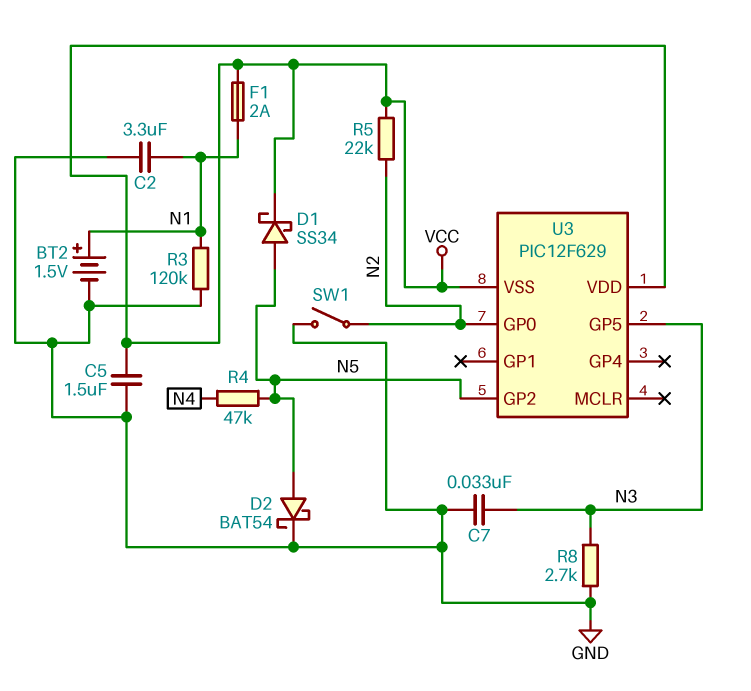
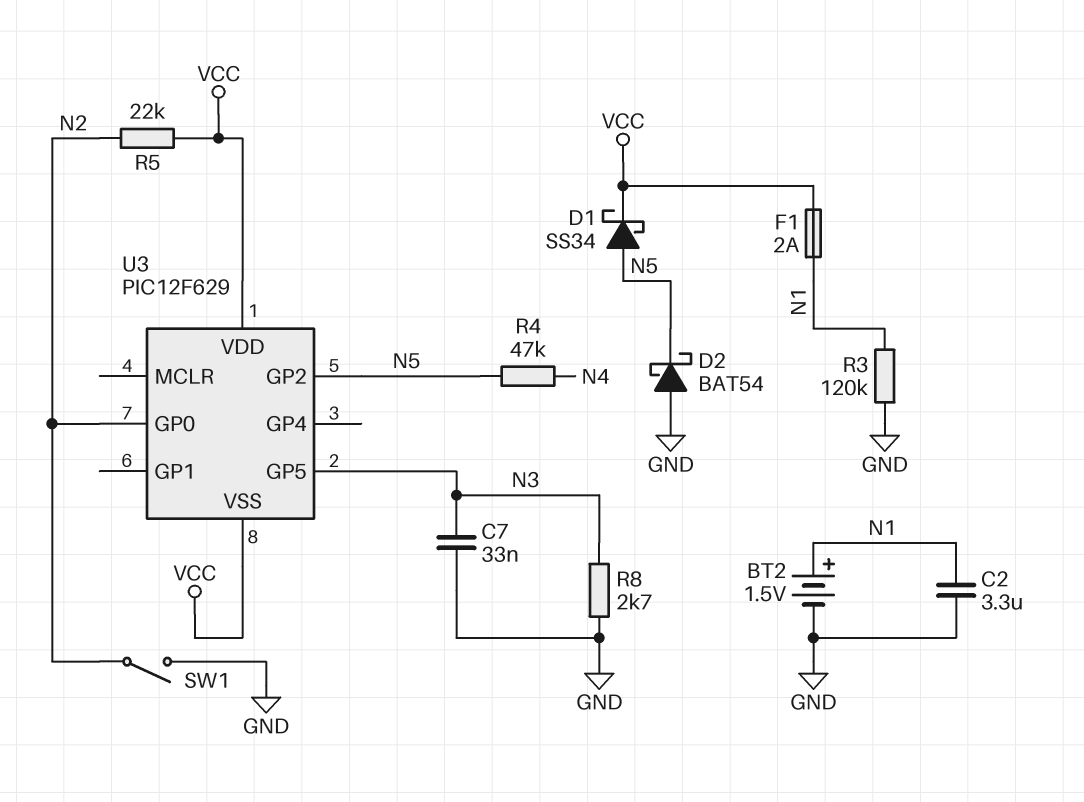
C5: 1.5uF (GND, VCC) -> none
D2: schottky BAT54 (A N5, K GND) -> schottky BAT54 (A GND, K N5)

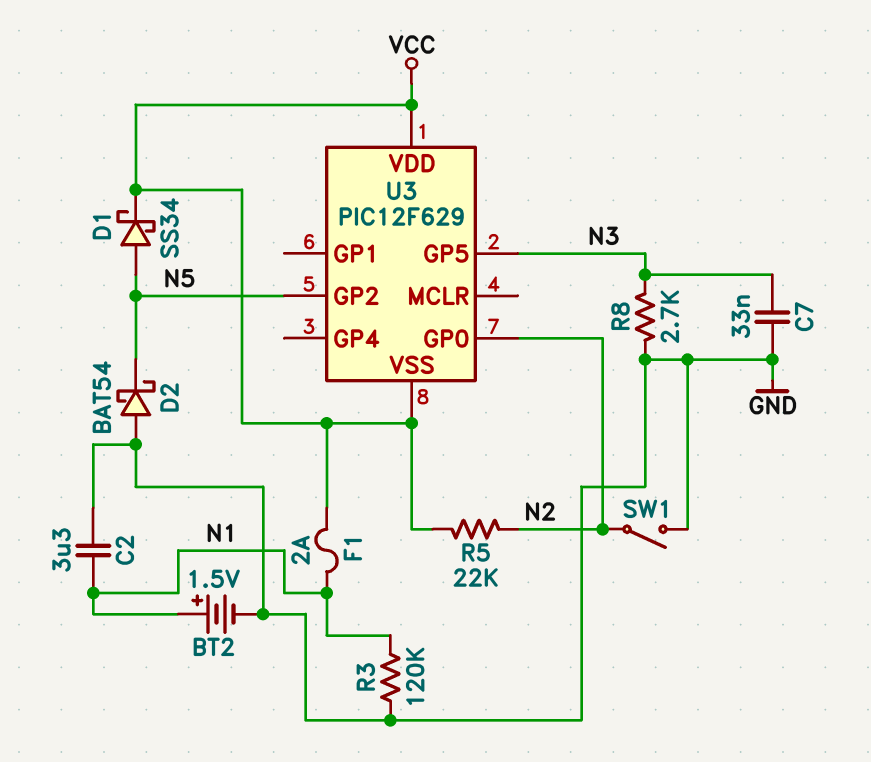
R4: 47k (N4, N5) -> none

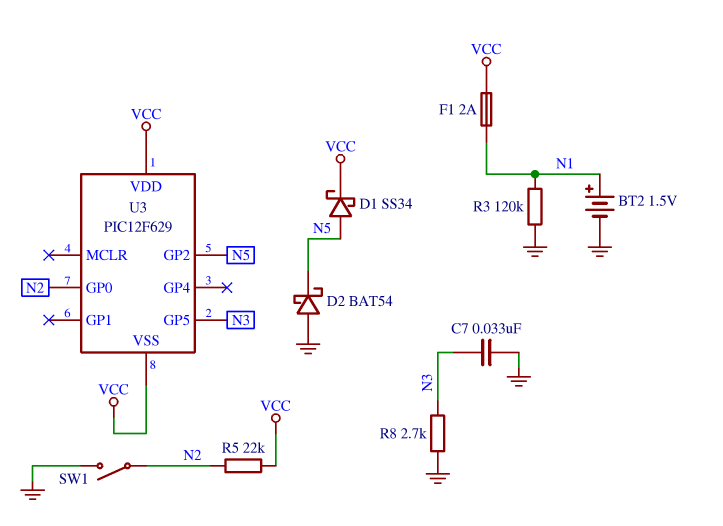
C2: 3.3uF (GND, N1) -> none

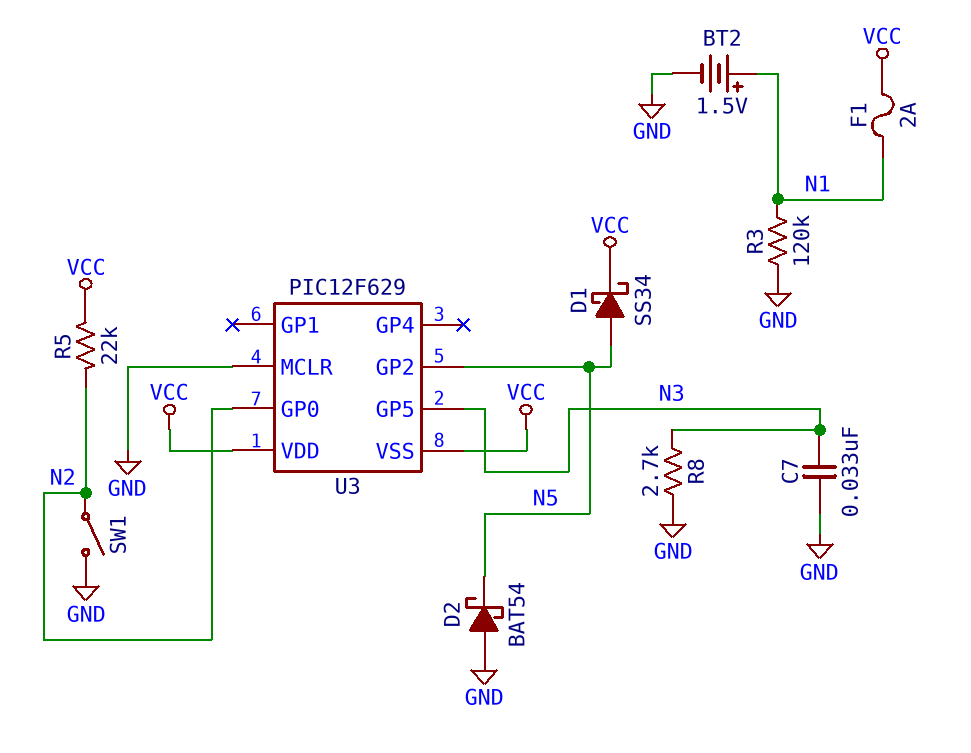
U3 pin MCLR: none -> GND

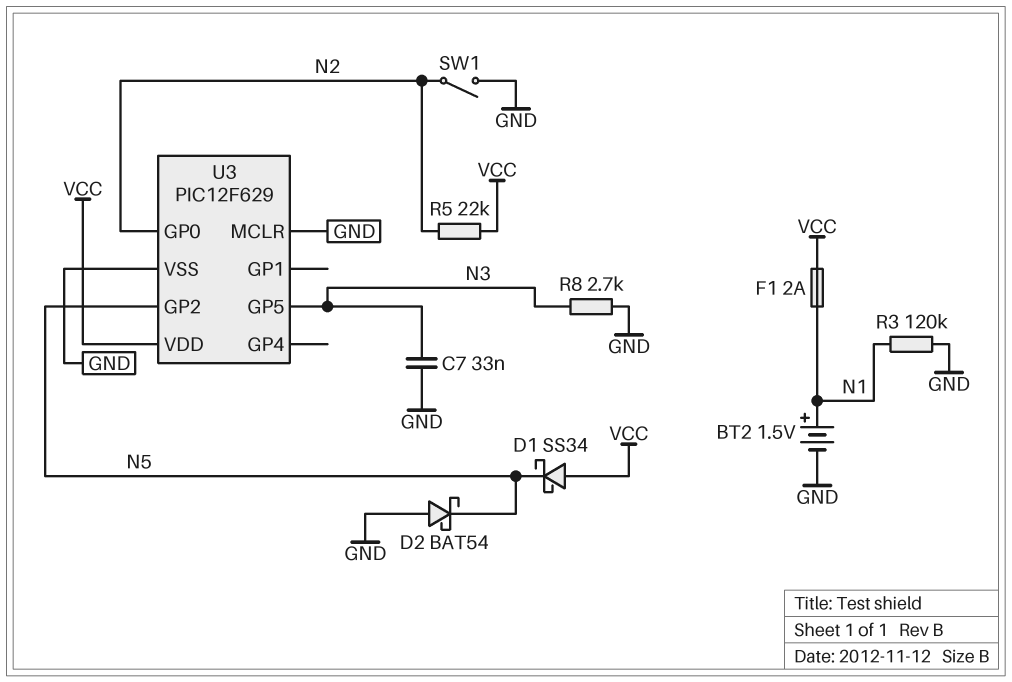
D1: schottky SS34 (A N5, K VCC) -> schottky SS34 (A VCC, K N5)
U3 pin VSS: VCC -> GND

